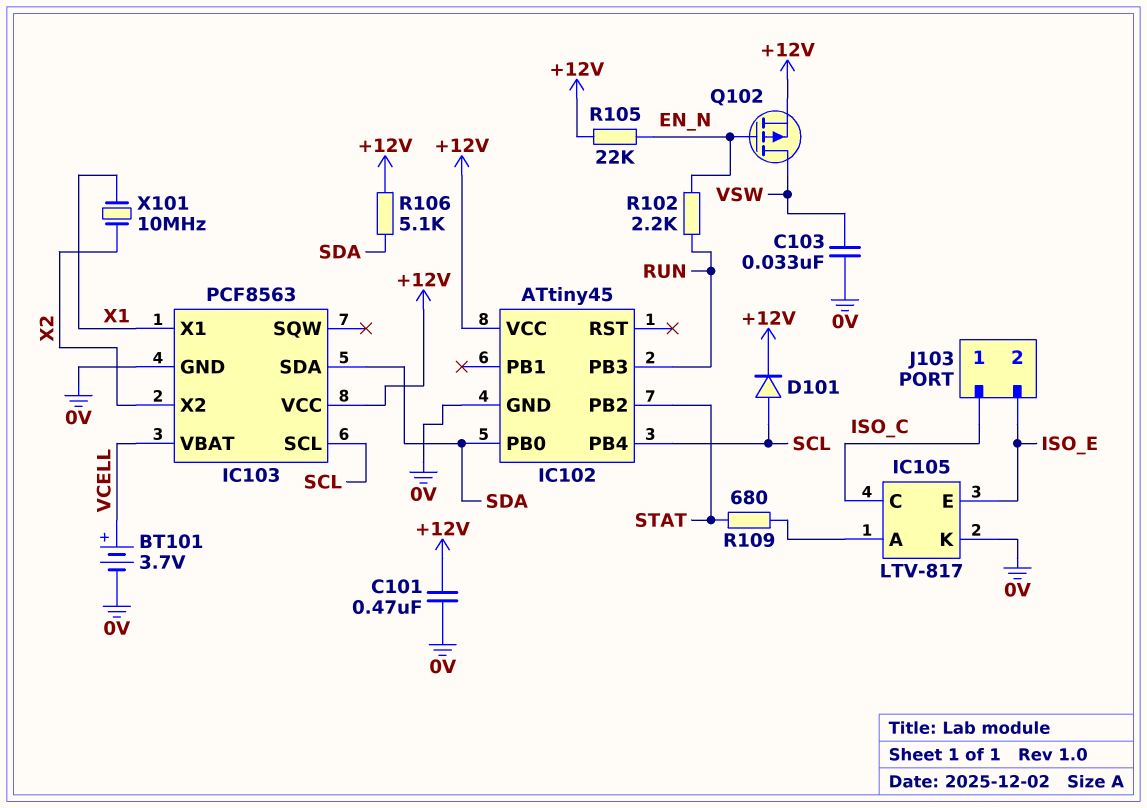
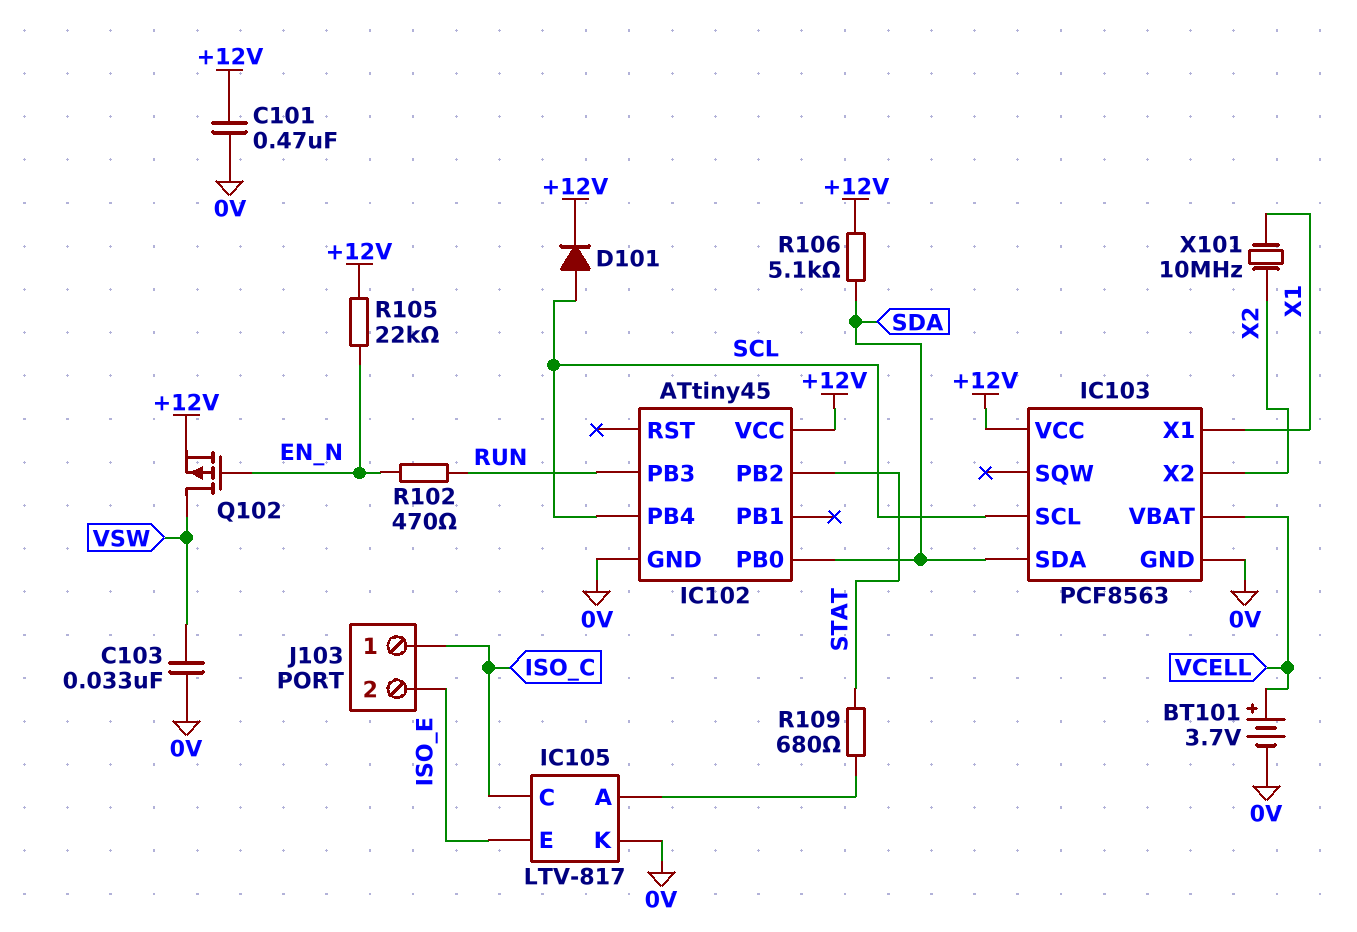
R102: 2.2k (EN_N, RUN) -> 470 (EN_N, RUN)

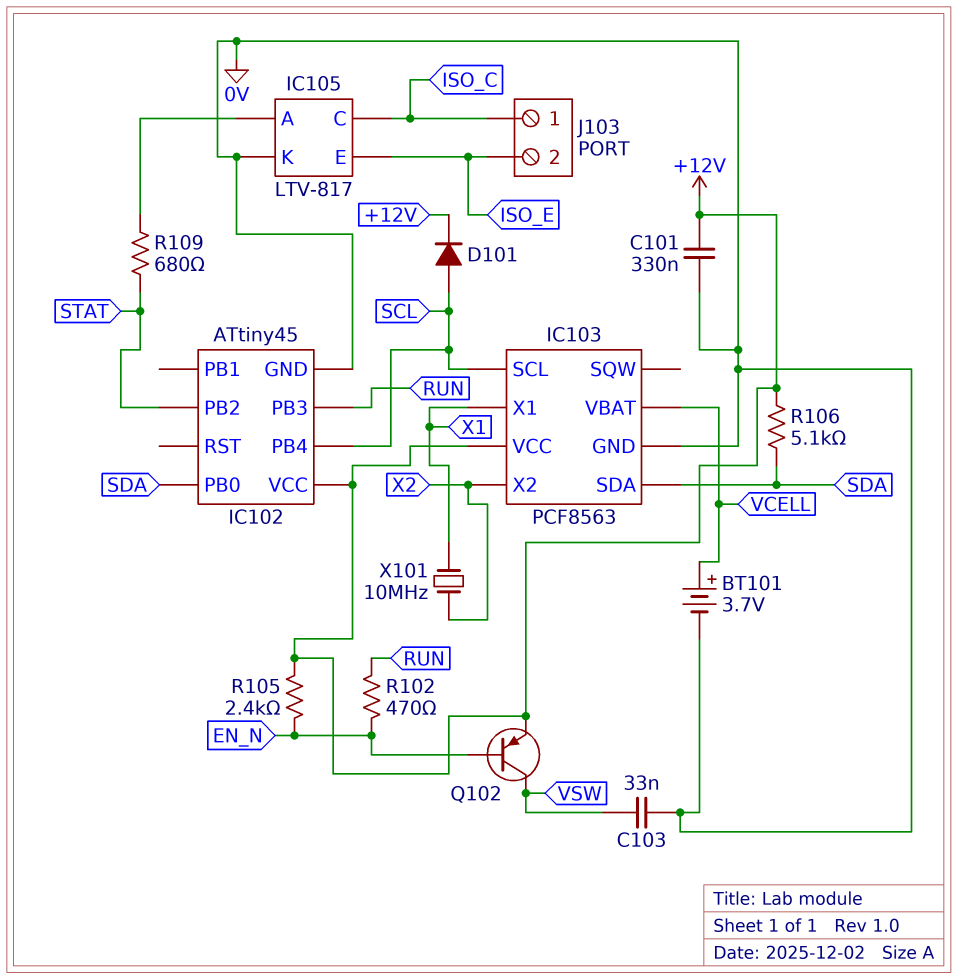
C101: 470nF (+12V, 0V) -> 330nF (+12V, 0V)
Q102: PMOS (G EN_N, D VSW, S +12V) -> PNP (B EN_N, C VSW, E +12V)
R105: 22k (+12V, EN_N) -> 2.4k (+12V, EN_N)

